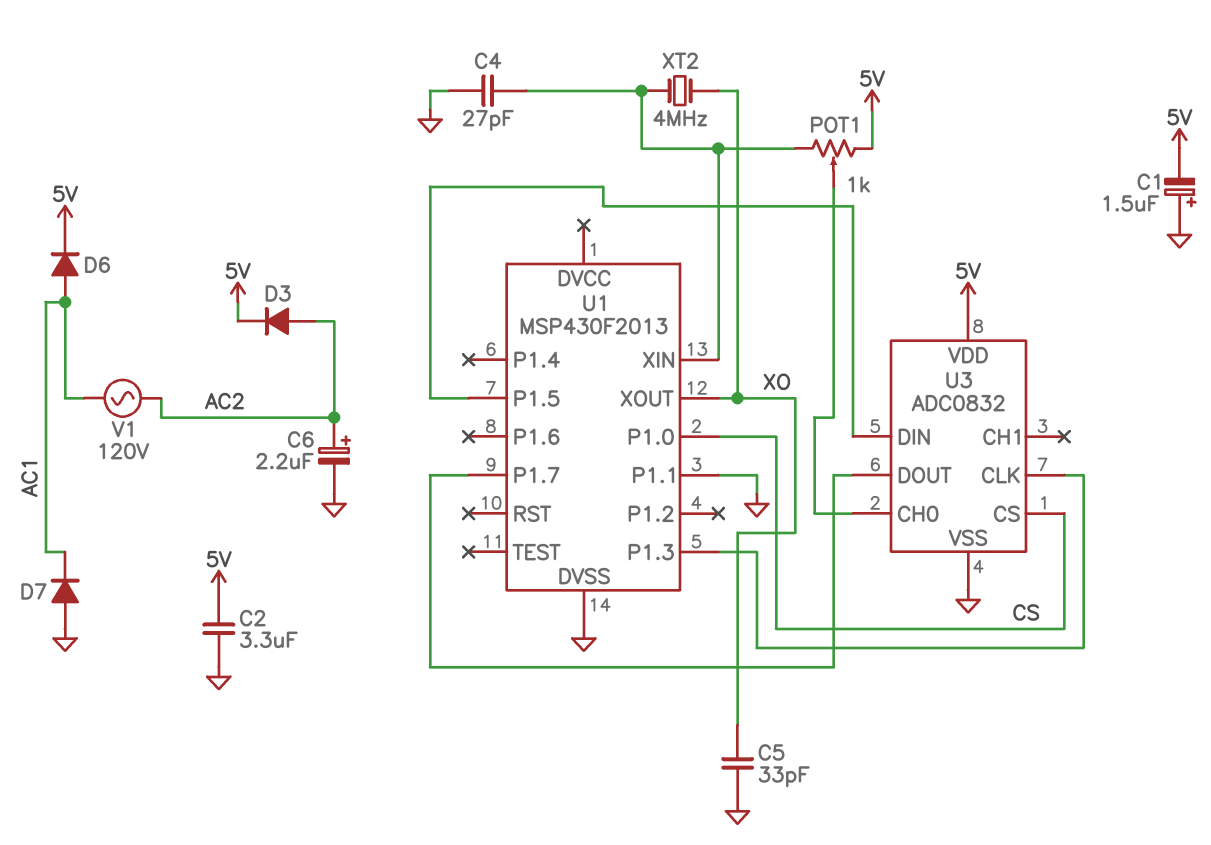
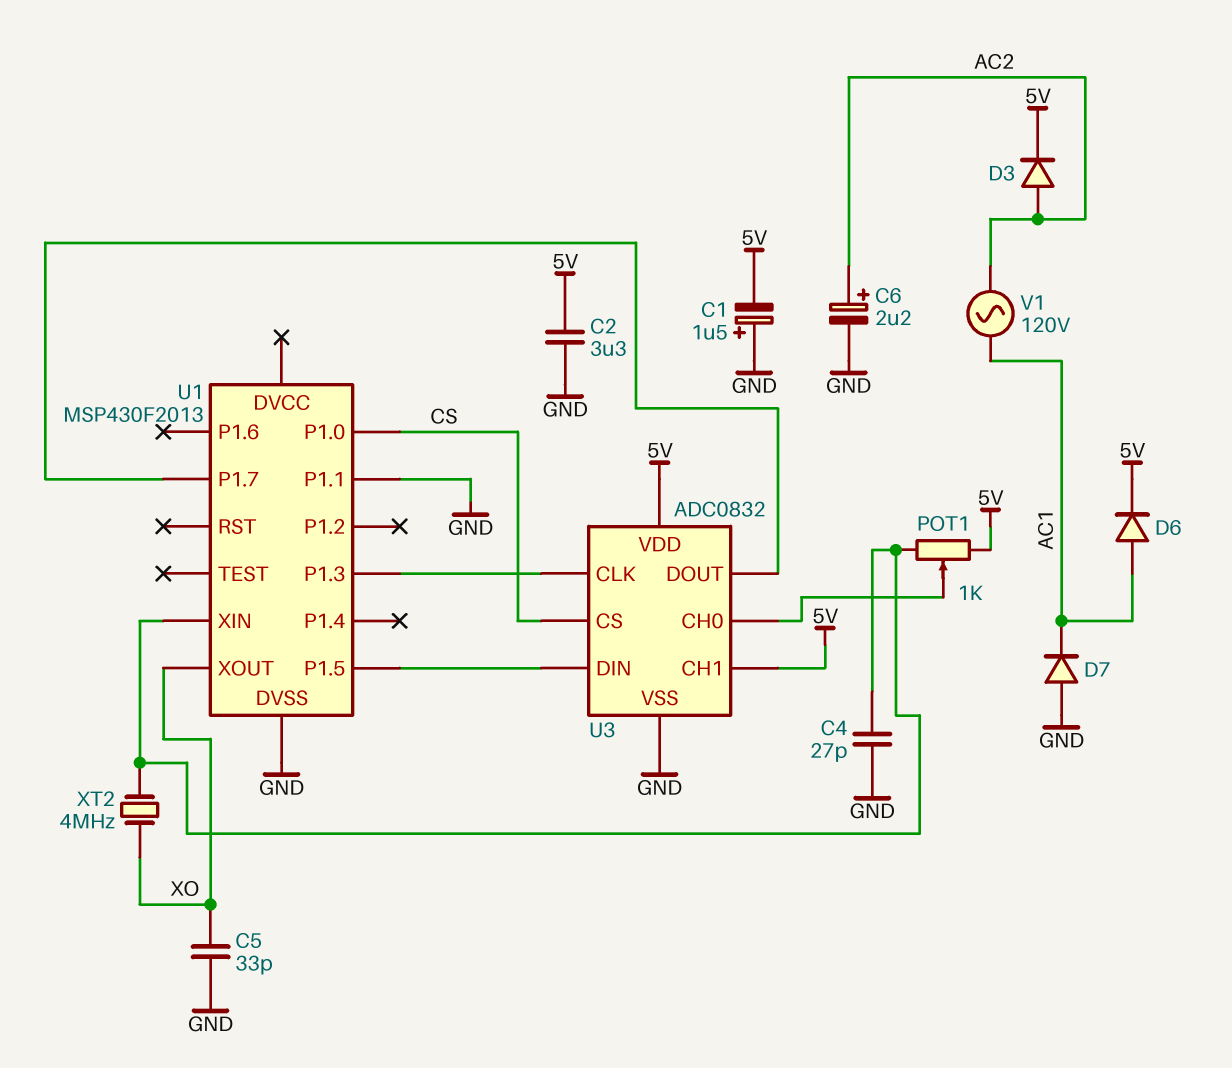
U3 pin CH1: none -> 5V

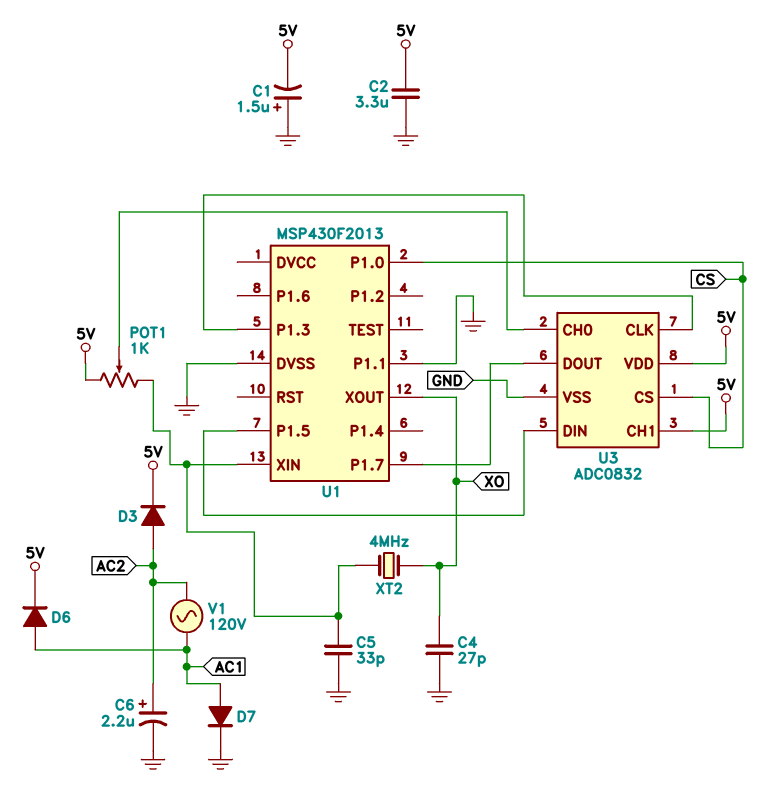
C4: 27pF (GND, U1/XIN) -> 27pF (GND, XO)
C5: 33pF (GND, XO) -> 33pF (GND, U1/XIN)
D7: diode (A GND, K AC1) -> diode (A AC1, K GND)

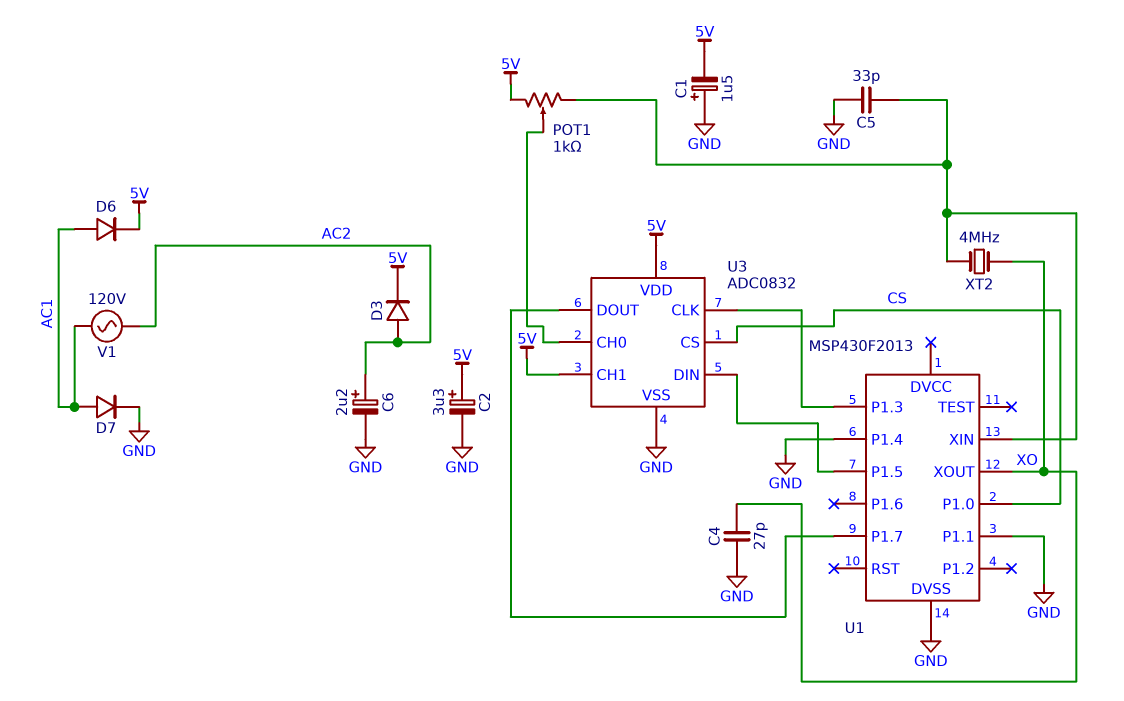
C2: 3.3uF (5V, GND) -> 3.3uF (plus 5V, minus GND)
U1 pin P1.4: none -> GND

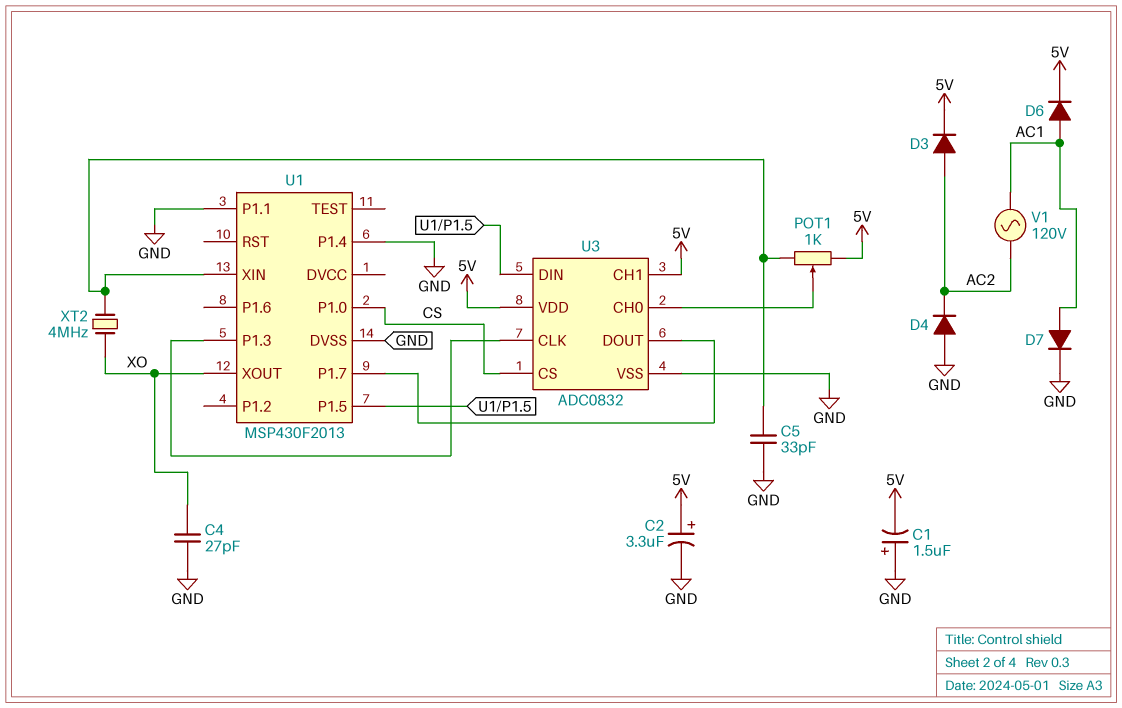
C6: 2.2uF (plus AC2, minus GND) -> none
D4: none -> diode (A GND, K AC2)

